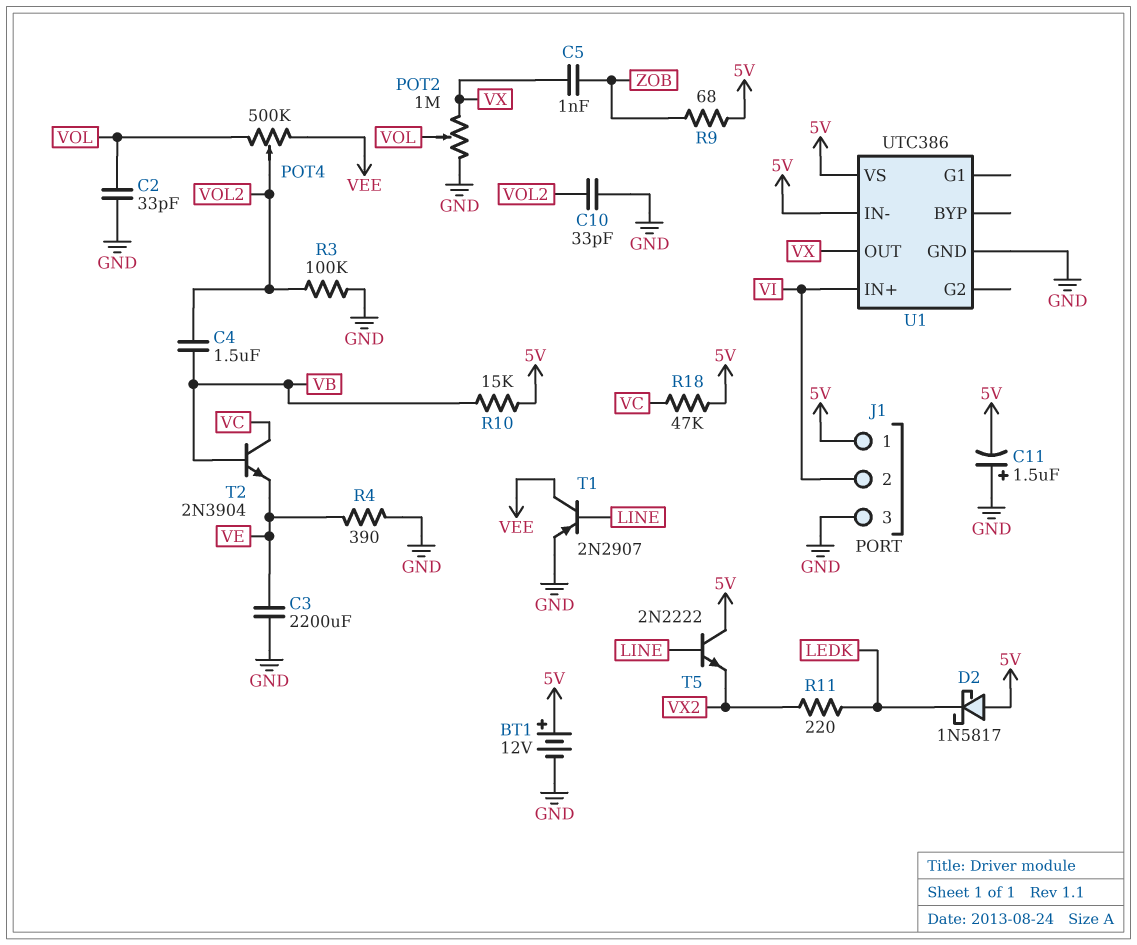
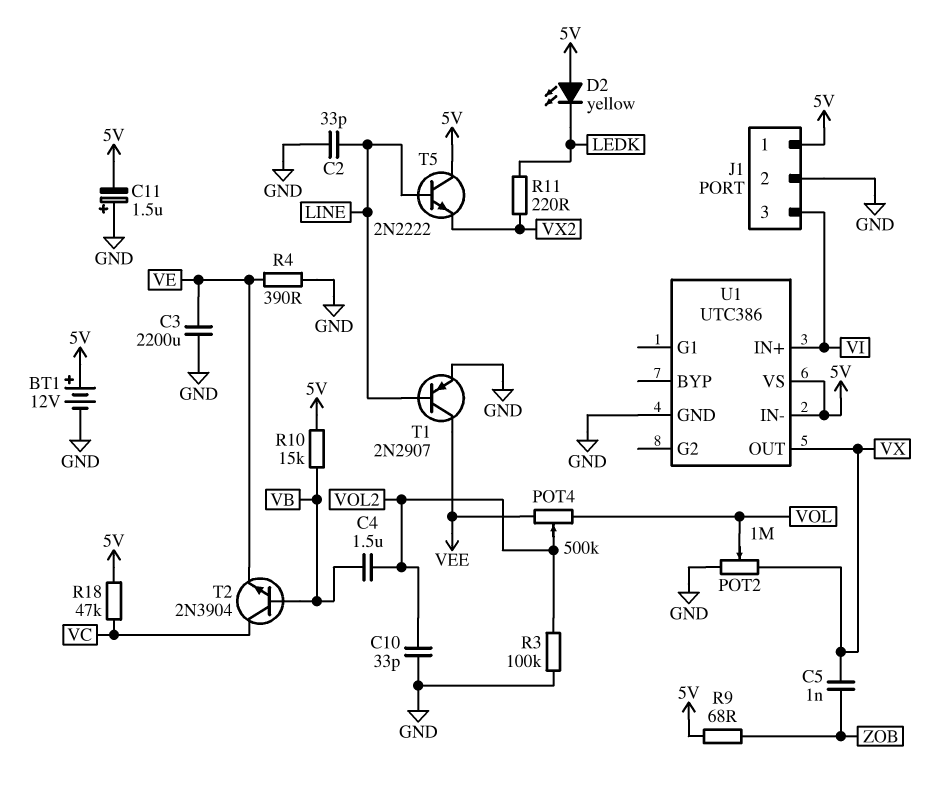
C2: 33pF (GND, VOL) -> 33pF (GND, LINE)
D2: schottky 1N5817 (A 5V, K LEDK) -> LED yellow (A 5V, K LEDK)
J1 pin 2: VI -> GND
J1 pin 3: GND -> VI

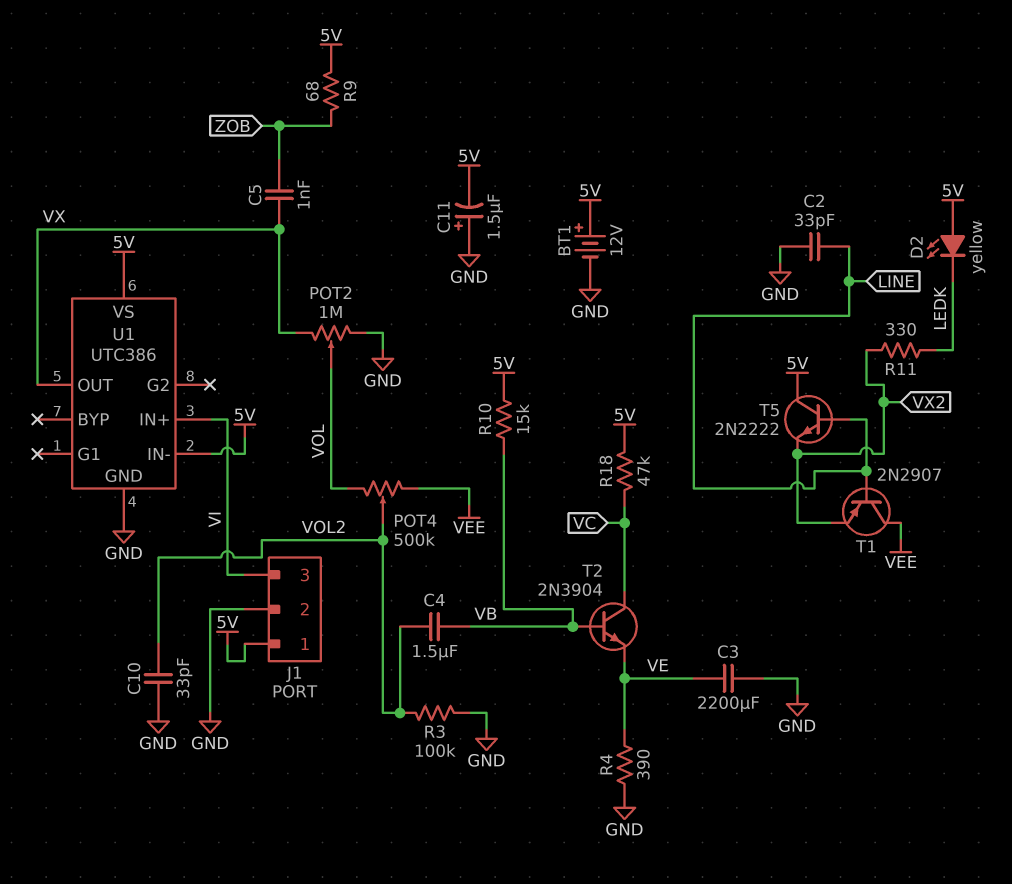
R11: 220 (LEDK, VX2) -> 330 (LEDK, VX2)
T1: PNP 2N2907 (B LINE, C VEE, E GND) -> PNP 2N2907 (B LINE, C VEE, E VX2)

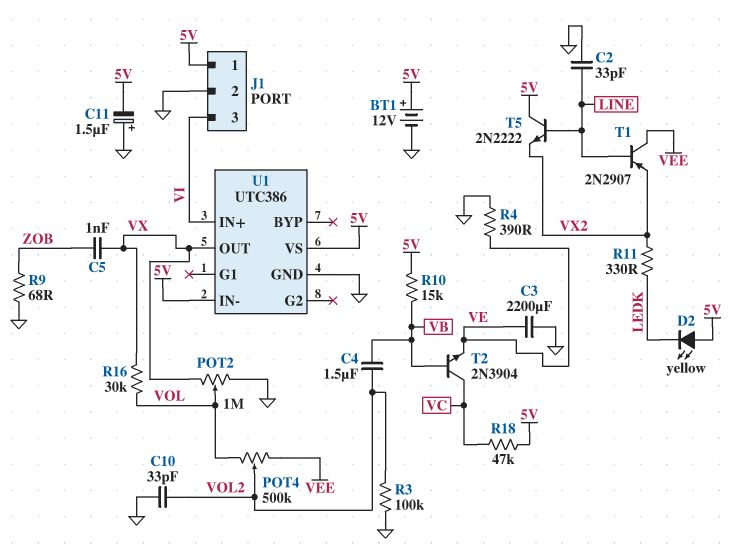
R9: 68 (5V, ZOB) -> 68 (GND, ZOB)
R16: none -> 30k (VOL, VX)

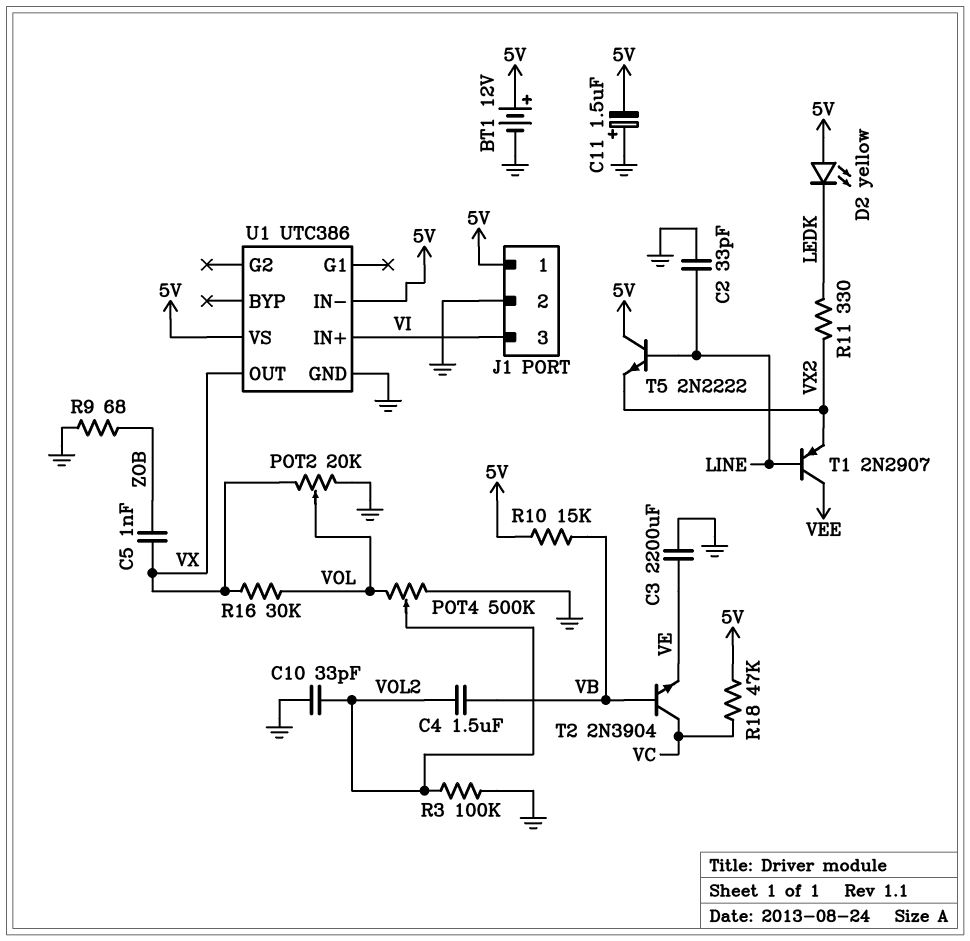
POT2: 1M (GND, VX, wiper VOL) -> 20k (GND, VX, wiper VOL)
POT4: 500k (VEE, VOL, wiper VOL2) -> 500k (GND, VOL, wiper VOL2)
R4: 390 (GND, VE) -> none

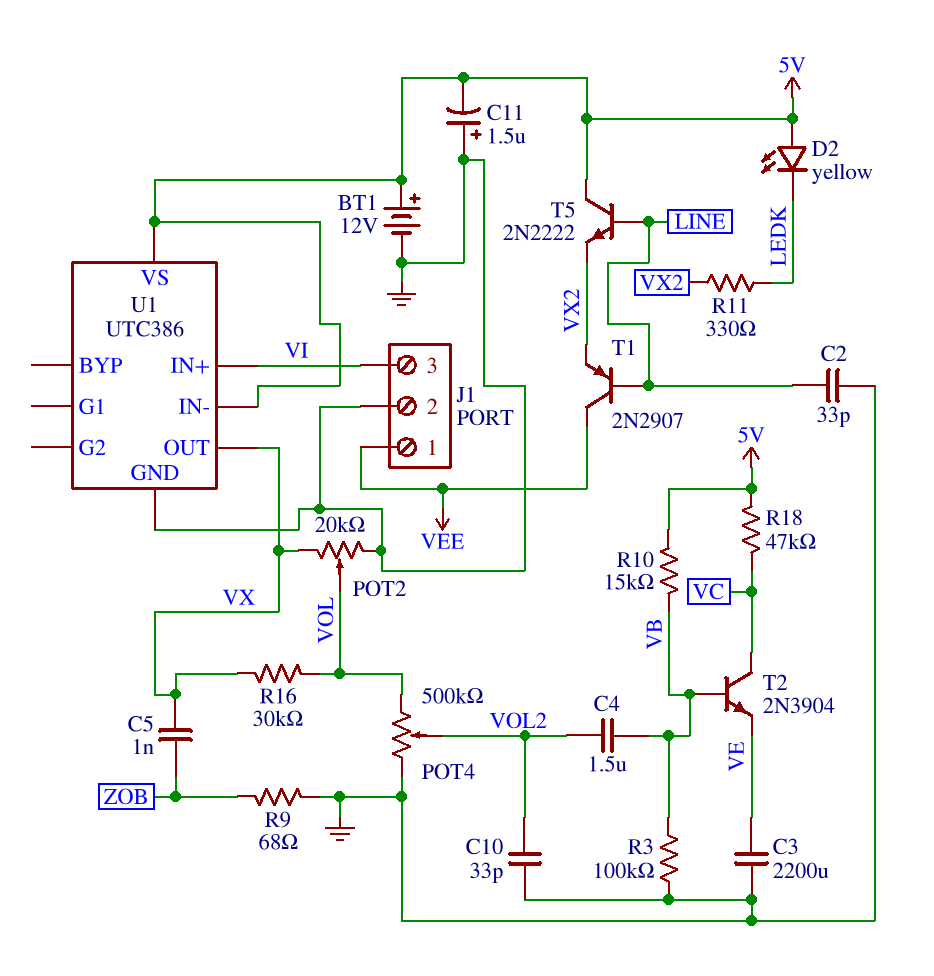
J1 pin 1: 5V -> VEE
R3: 100k (GND, VOL2) -> 100k (GND, VB)

